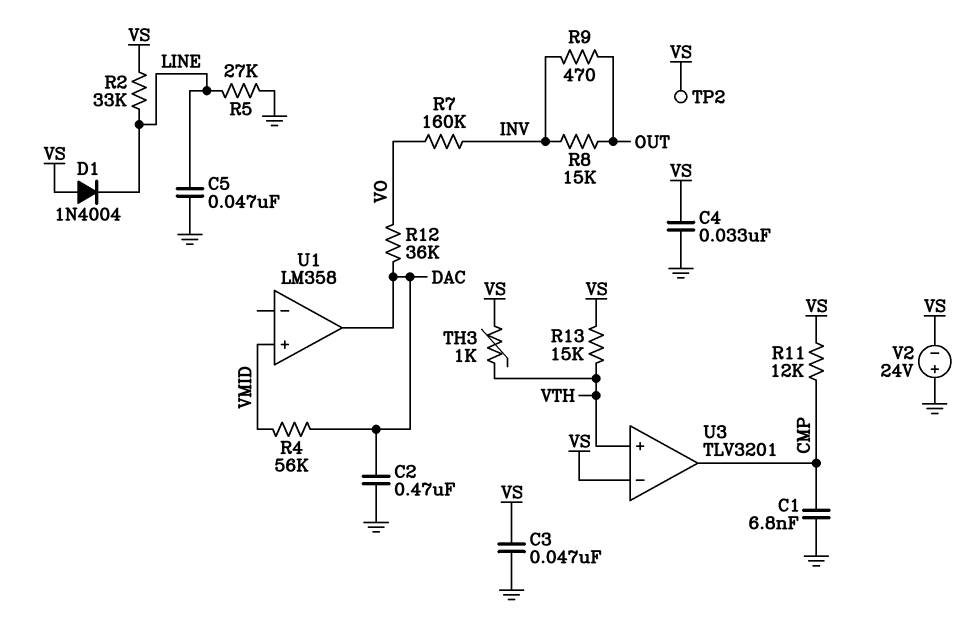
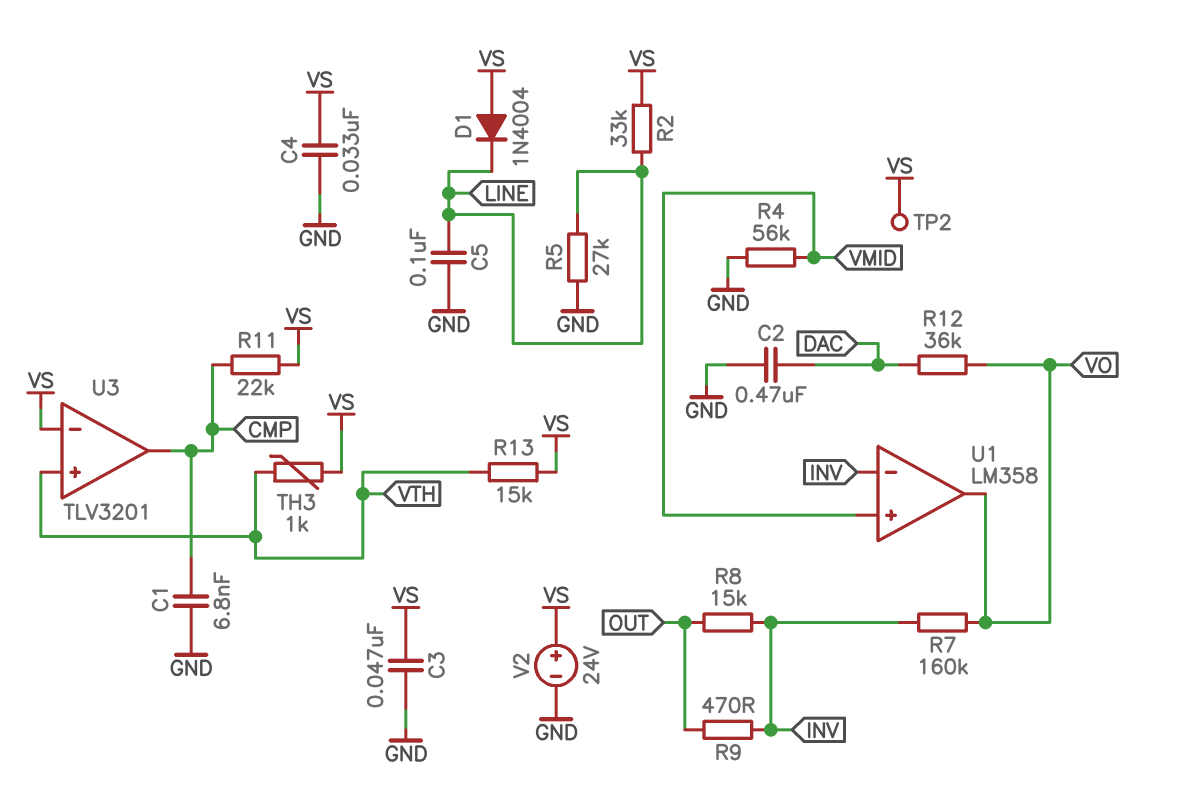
C5: 47nF (GND, LINE) -> 100nF (GND, LINE)
R4: 56k (DAC, VMID) -> 56k (GND, VMID)
R11: 12k (CMP, VS) -> 22k (CMP, VS)
U1 pin in-: none -> INV
U1 pin out: DAC -> VO
V2: 24V (plus GND, minus VS) -> 24V (plus VS, minus GND)

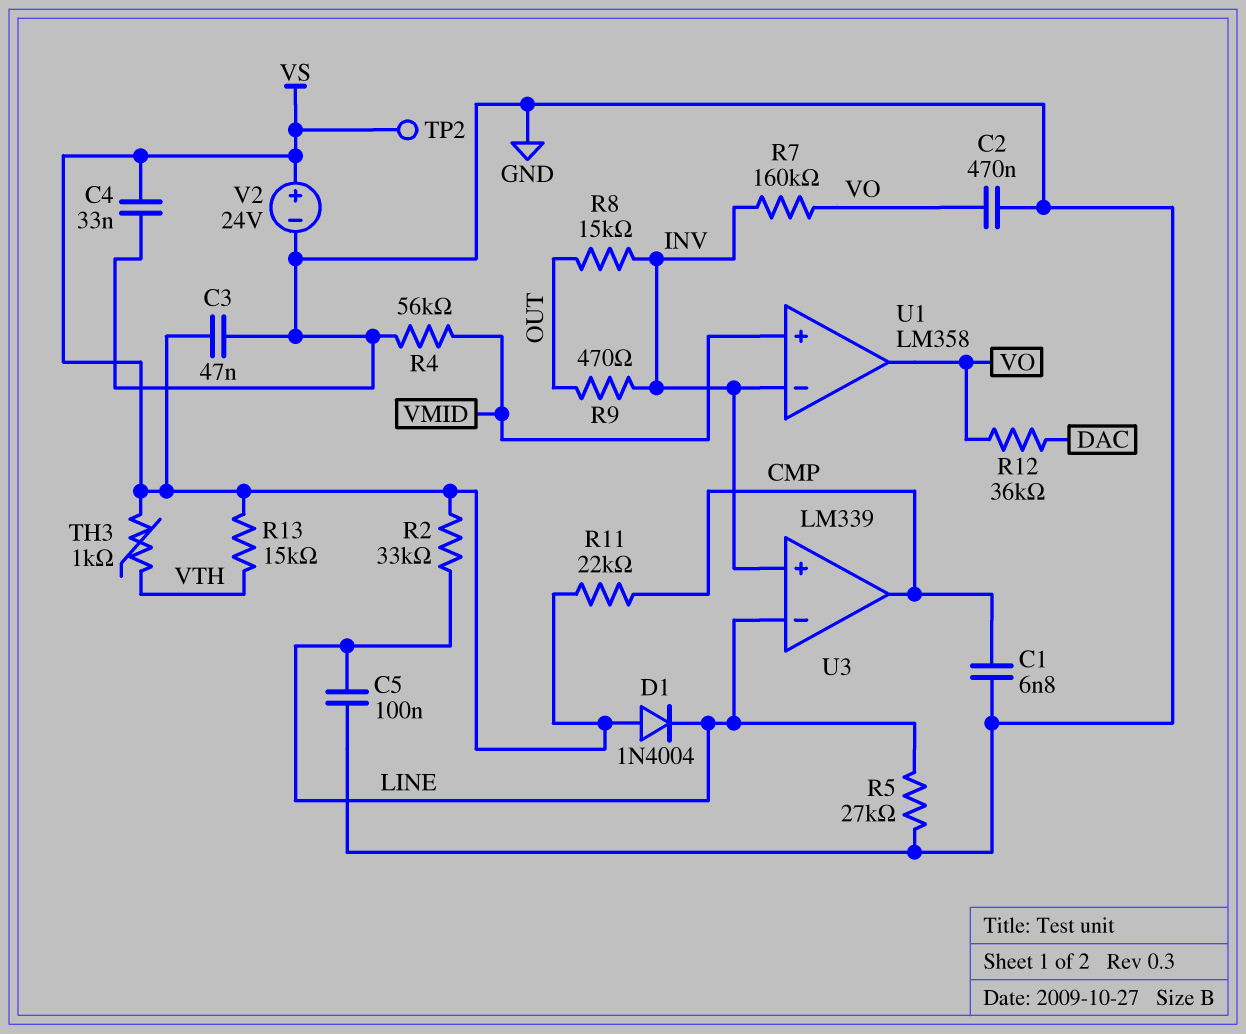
C2: 470nF (DAC, GND) -> 470nF (GND, VO)
U3: TLV3201 -> LM339
U3 pin in+: VTH -> INV
U3 pin in-: VS -> LINE

